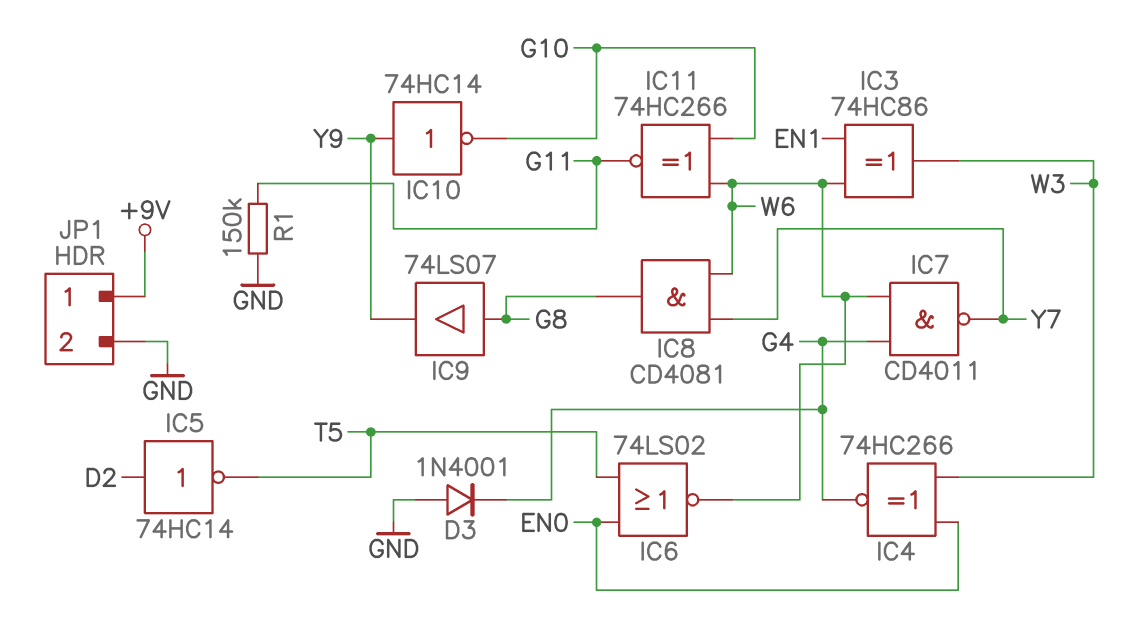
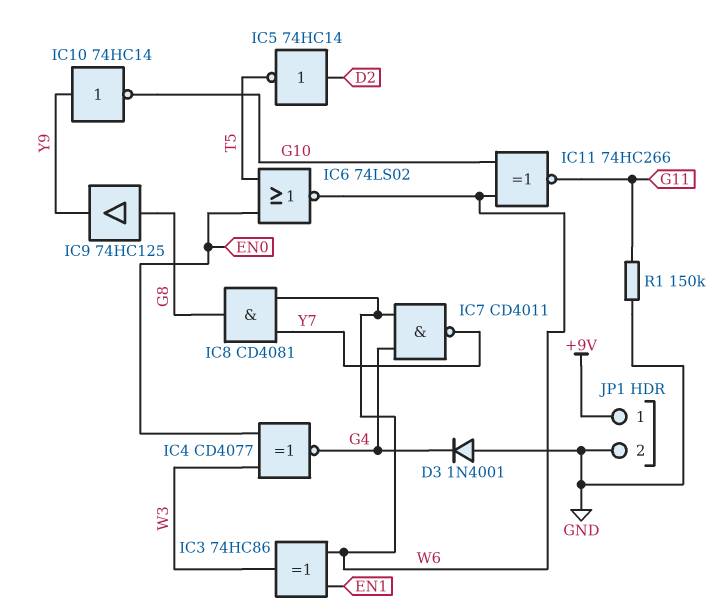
IC4: XNOR 74HC266 (in EN0, in W3, out G4) -> XNOR CD4077 (in EN0, in W3, out G4)
IC9: buffer 74LS07 (in G8, out Y9) -> buffer 74HC125 (in G8, out Y9)

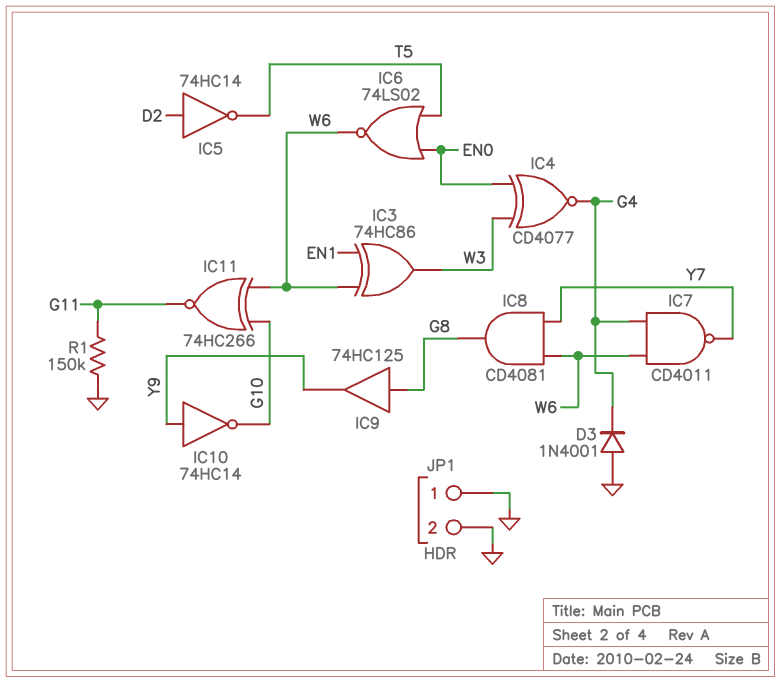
JP1 pin 1: +9V -> GND

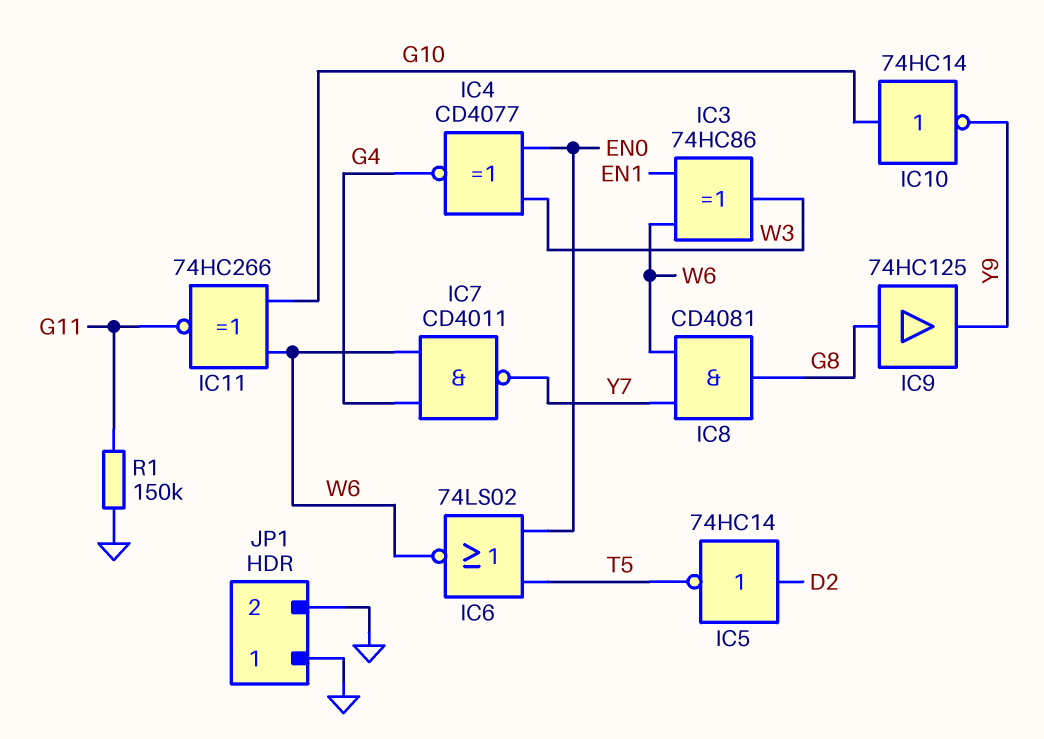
D3: diode 1N4001 (A GND, K G4) -> none
IC10: NOT 74HC14 (in Y9, out G10) -> NOT 74HC14 (in G10, out Y9)

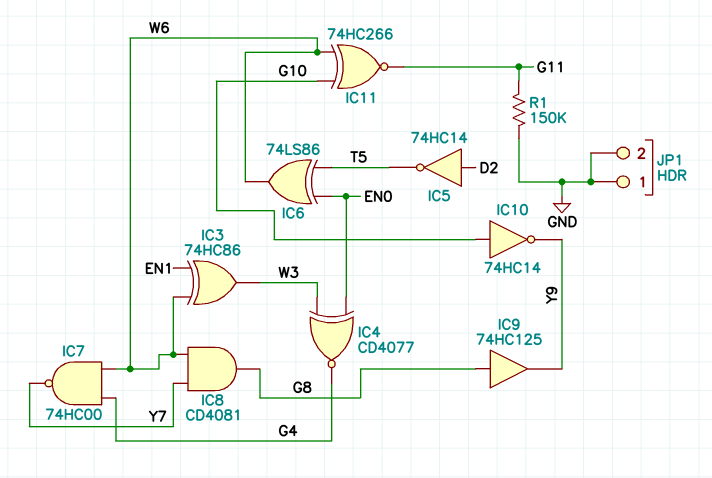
IC6: NOR 74LS02 (in EN0, in T5, out W6) -> XOR 74LS86 (in EN0, in T5, out W6)
IC7: NAND CD4011 (in G4, in W6, out Y7) -> NAND 74HC00 (in G4, in W6, out Y7)

